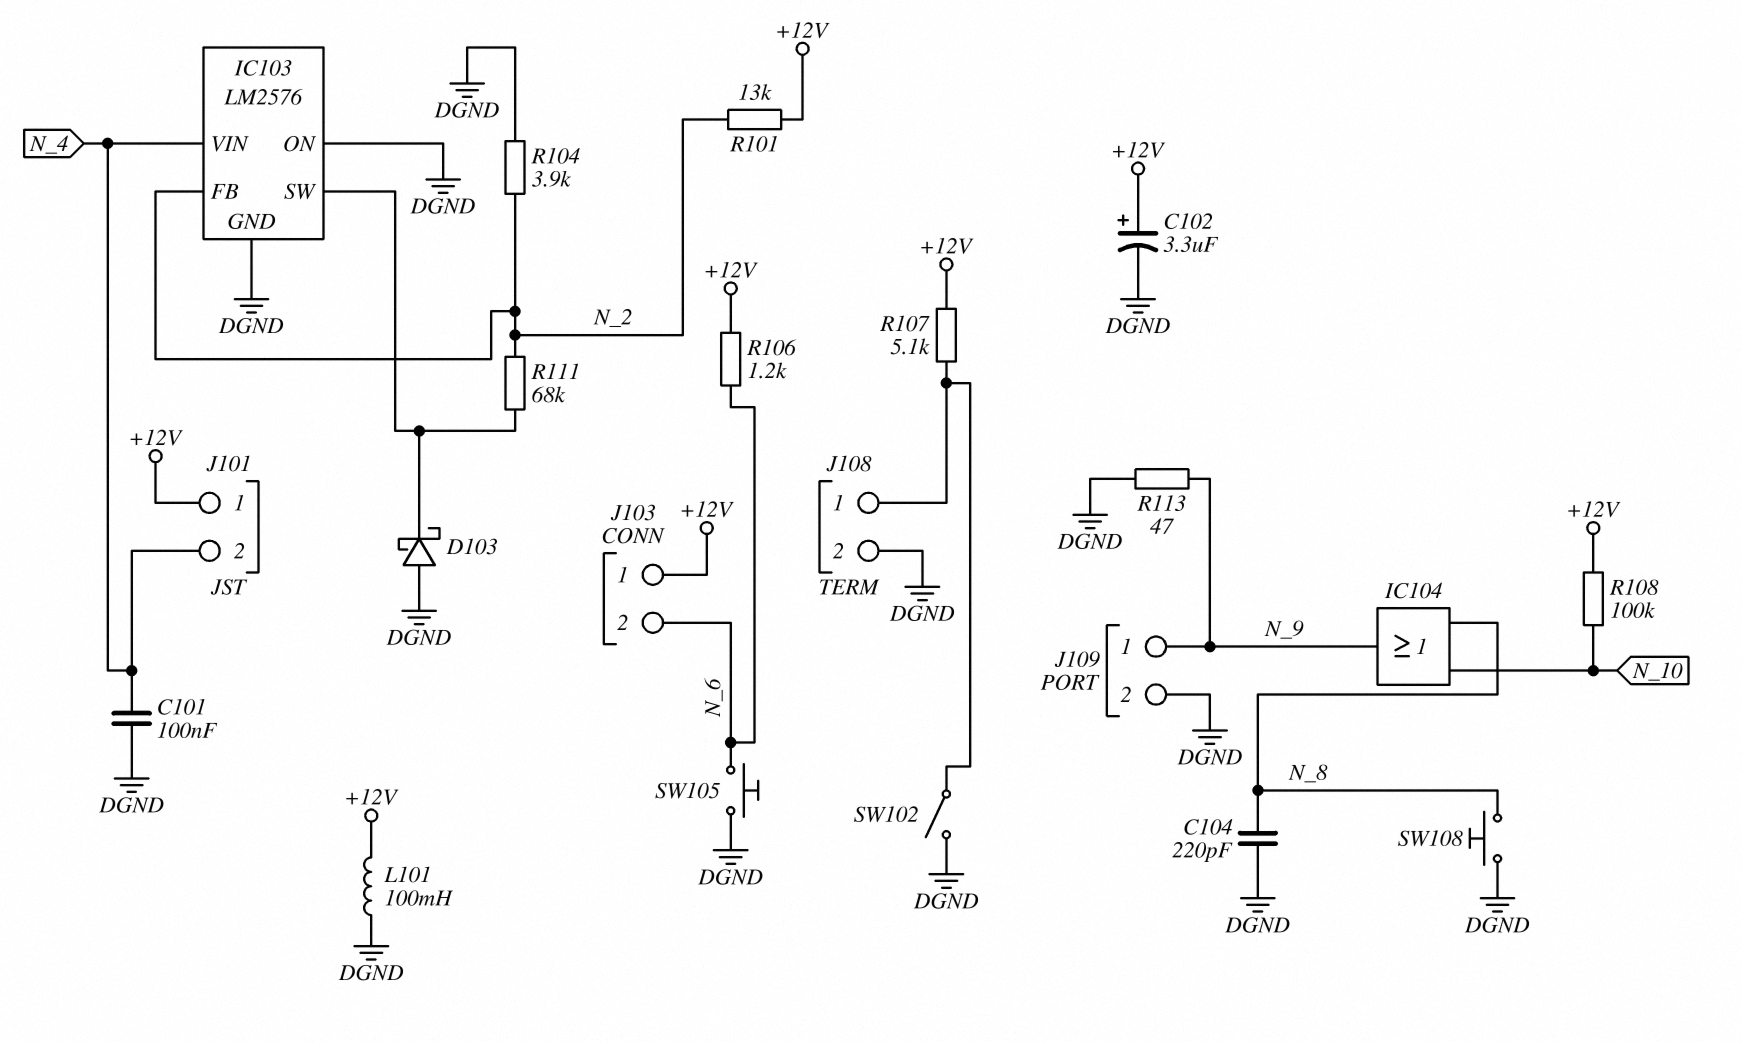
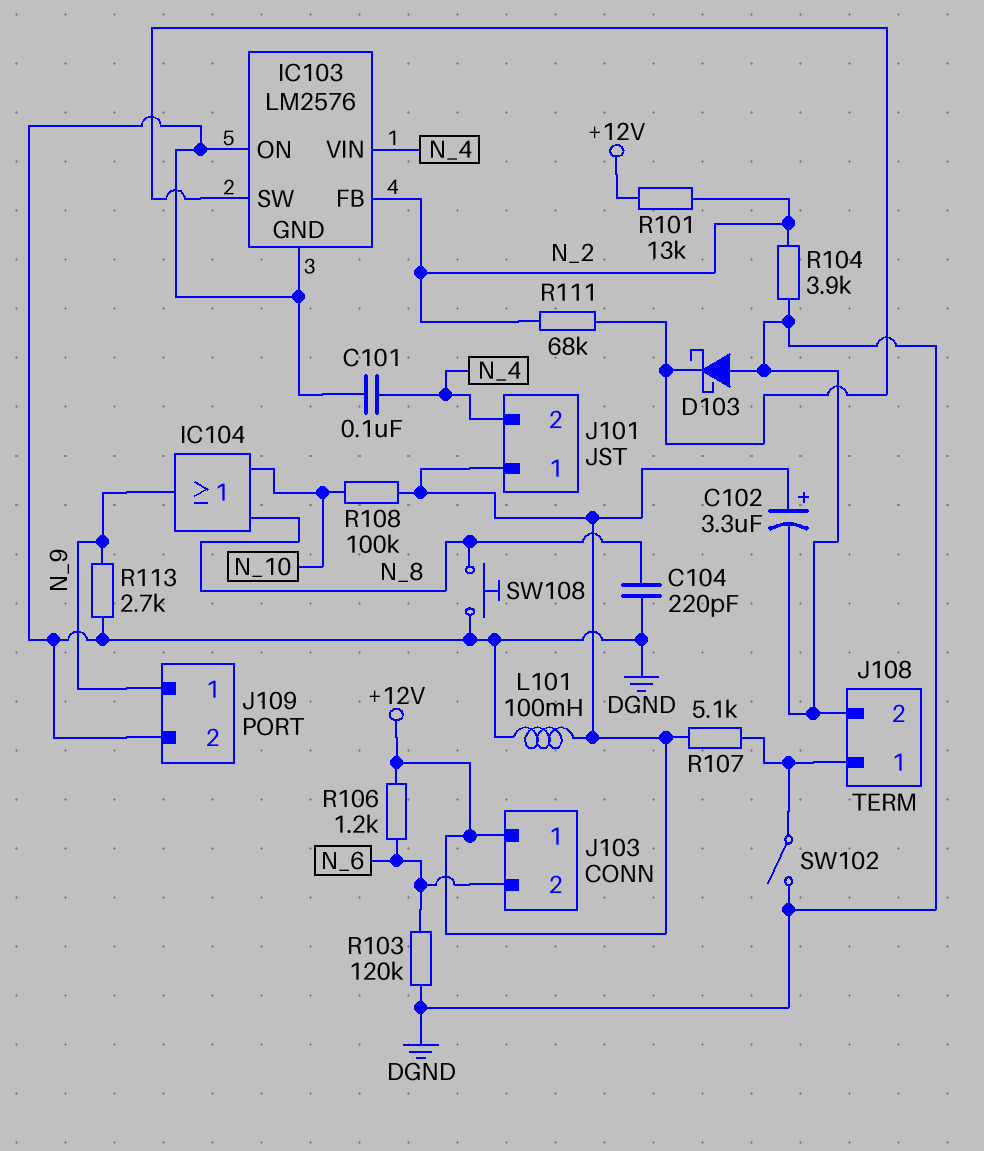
R103: none -> 120k (DGND, N_6)
R113: 47 (DGND, N_9) -> 2.7k (DGND, N_9)
SW105: button (DGND, N_6) -> none

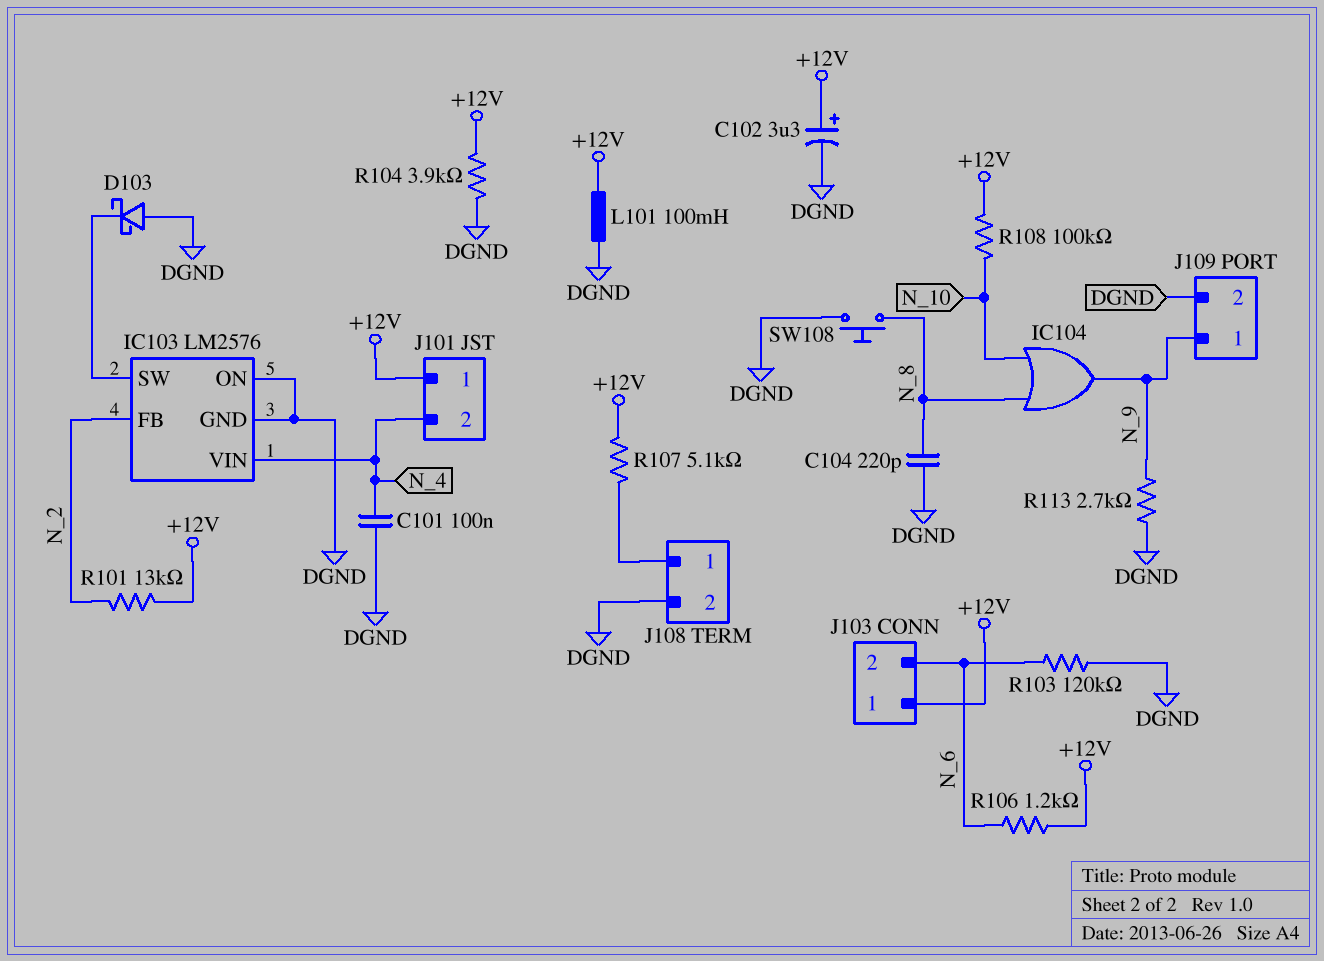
R104: 3.9k (DGND, N_2) -> 3.9k (+12V, DGND)
R111: 68k (IC103/SW, N_2) -> none
SW102: switch (DGND, J108/1) -> none

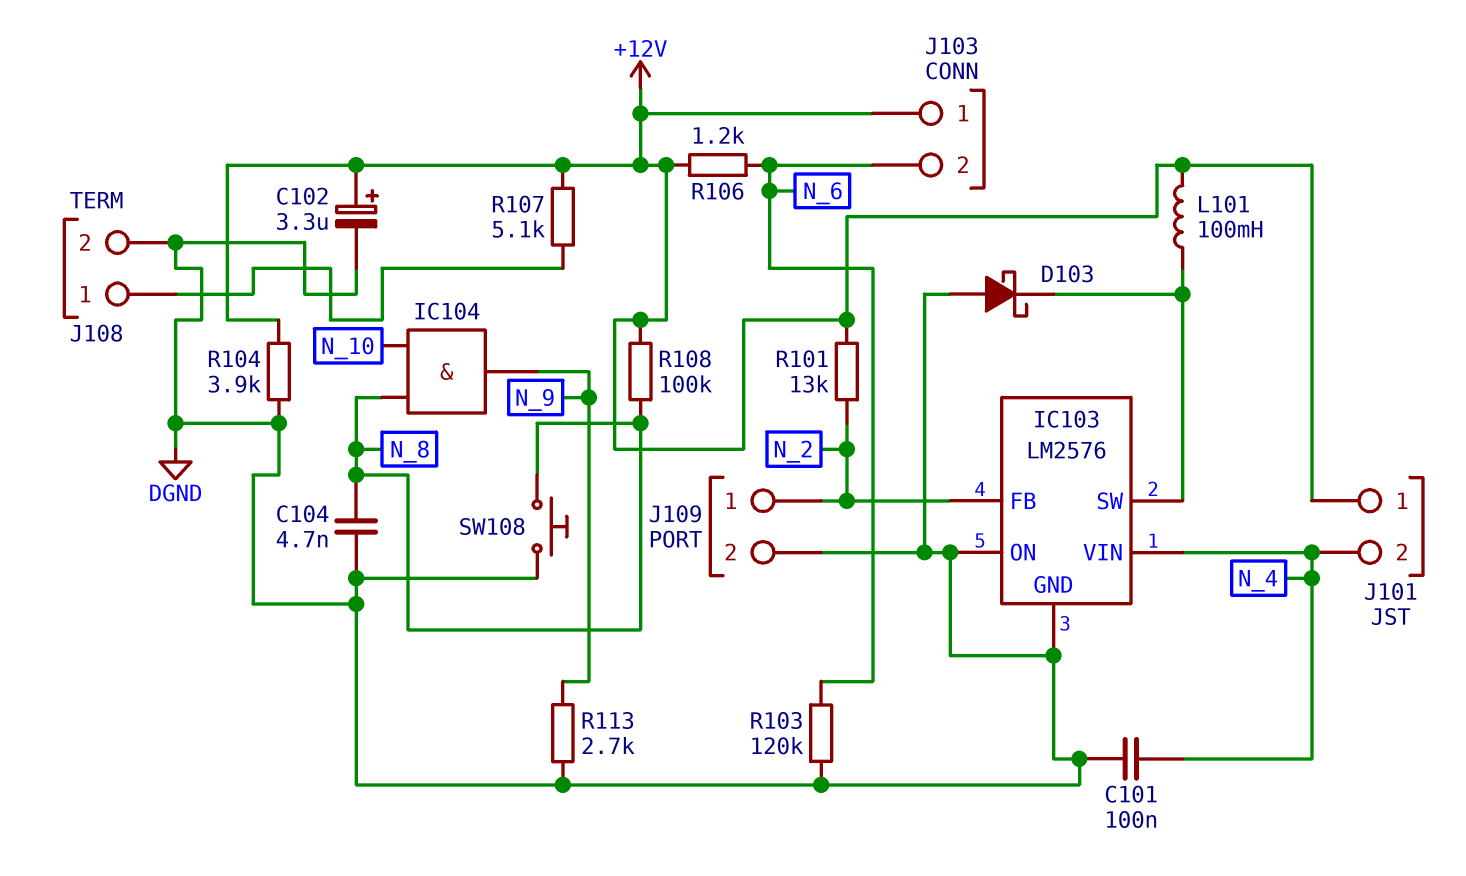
C104: 220pF (DGND, N_8) -> 4.7nF (DGND, N_8)
IC104: OR (in N_8, in N_10, out N_9) -> AND (in N_8, in N_10, out N_9)
J109 pin 1: N_9 -> N_2
L101: 100mH (+12V, DGND) -> 100mH (+12V, IC103/SW)
R108: 100k (+12V, N_10) -> 100k (+12V, N_8)

